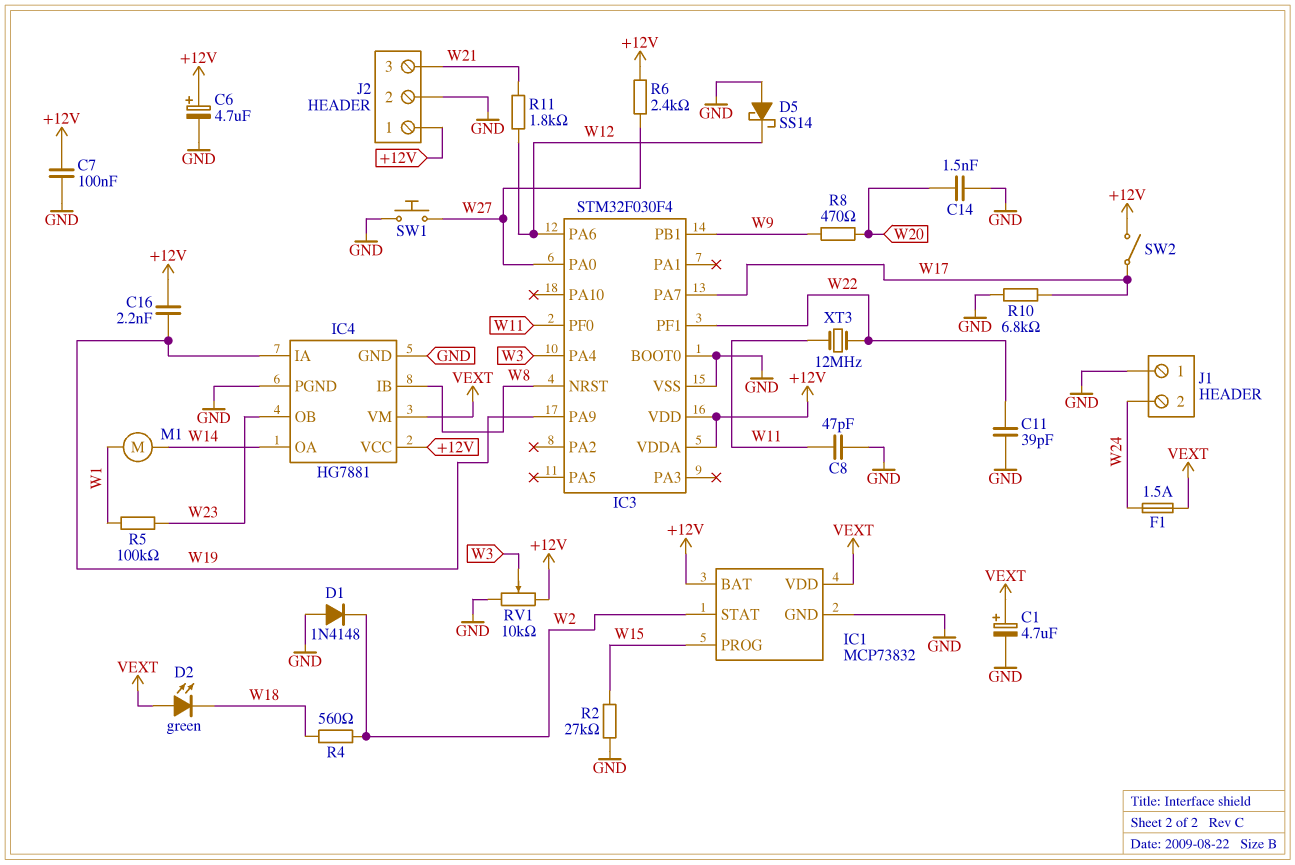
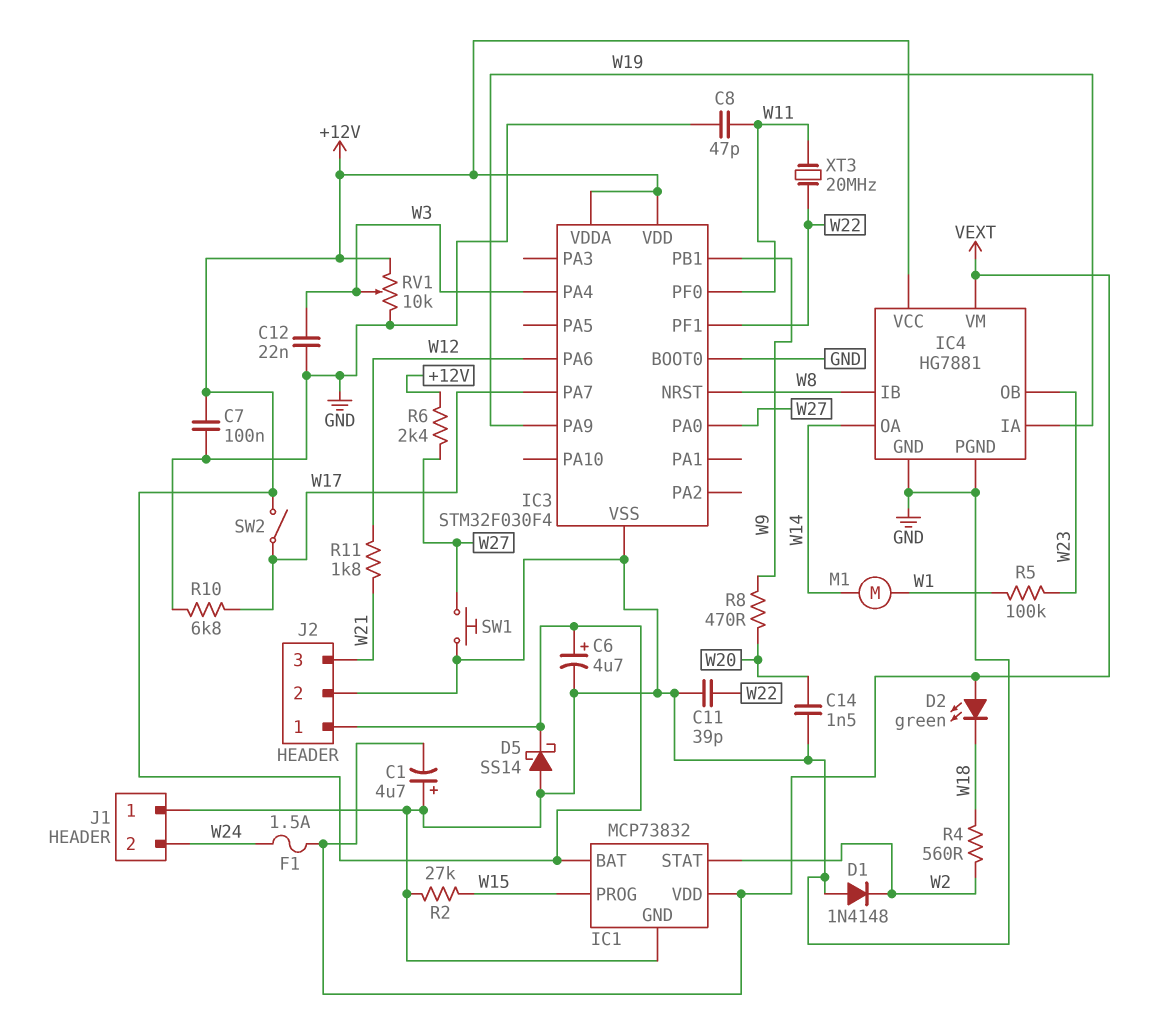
C1: 4.7uF (plus VEXT, minus GND) -> 4.7uF (plus GND, minus VEXT)
C12: none -> 22nF (GND, W3)
C16: 2.2nF (+12V, W19) -> none
D5: schottky SS14 (A GND, K W12) -> schottky SS14 (A GND, K +12V)
XT3: 12MHz (W11, W22) -> 20MHz (W11, W22)

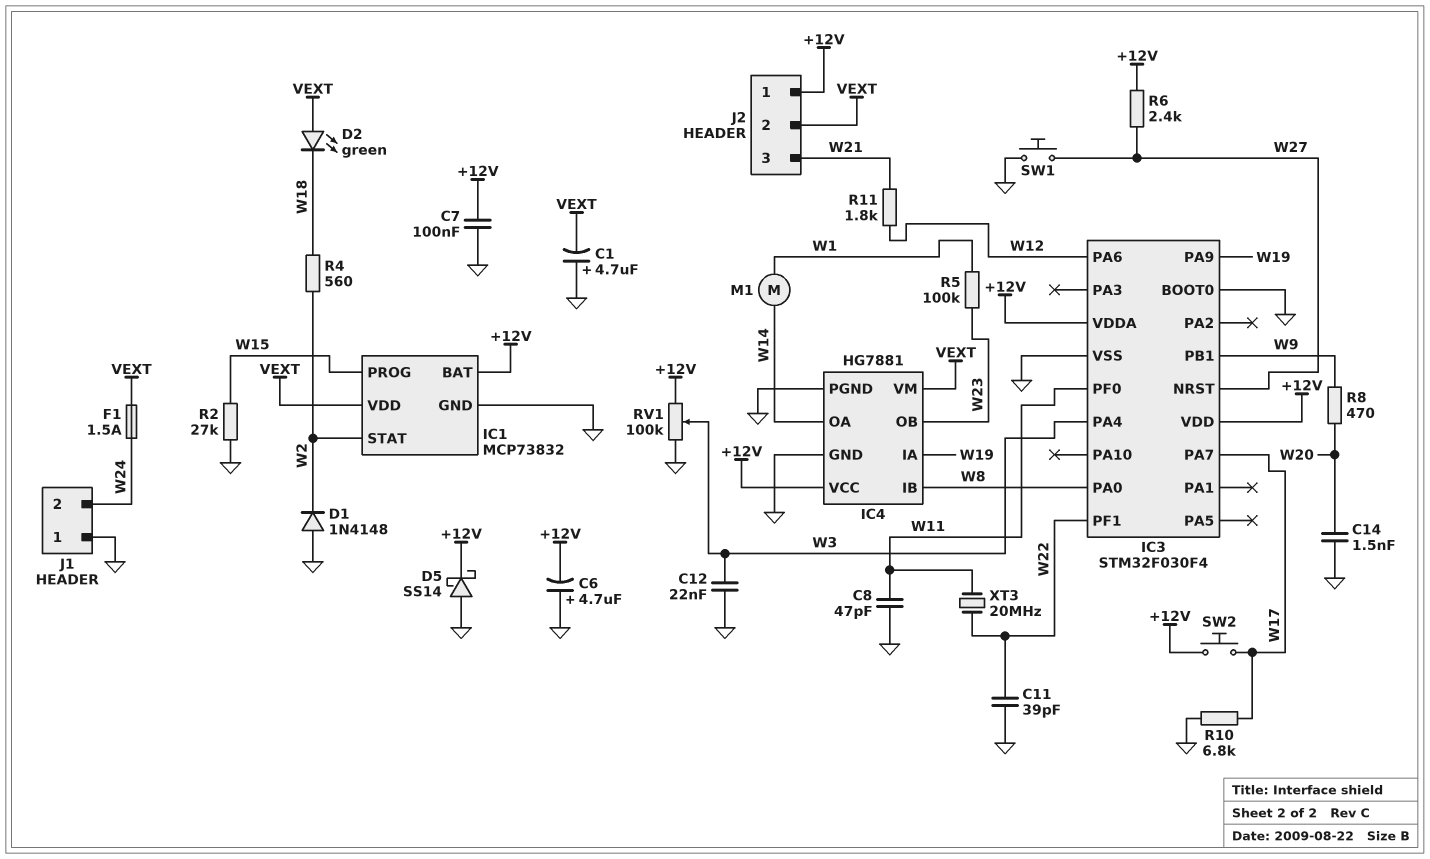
C6: 4.7uF (plus +12V, minus GND) -> 4.7uF (plus GND, minus +12V)
IC3 pin NRST: W8 -> W27
IC3 pin PA0: W27 -> W8
J2 pin 2: GND -> VEXT
RV1: 10k (+12V, GND, wiper W3) -> 100k (+12V, GND, wiper W3)
SW2: switch (+12V, W17) -> button (+12V, W17)

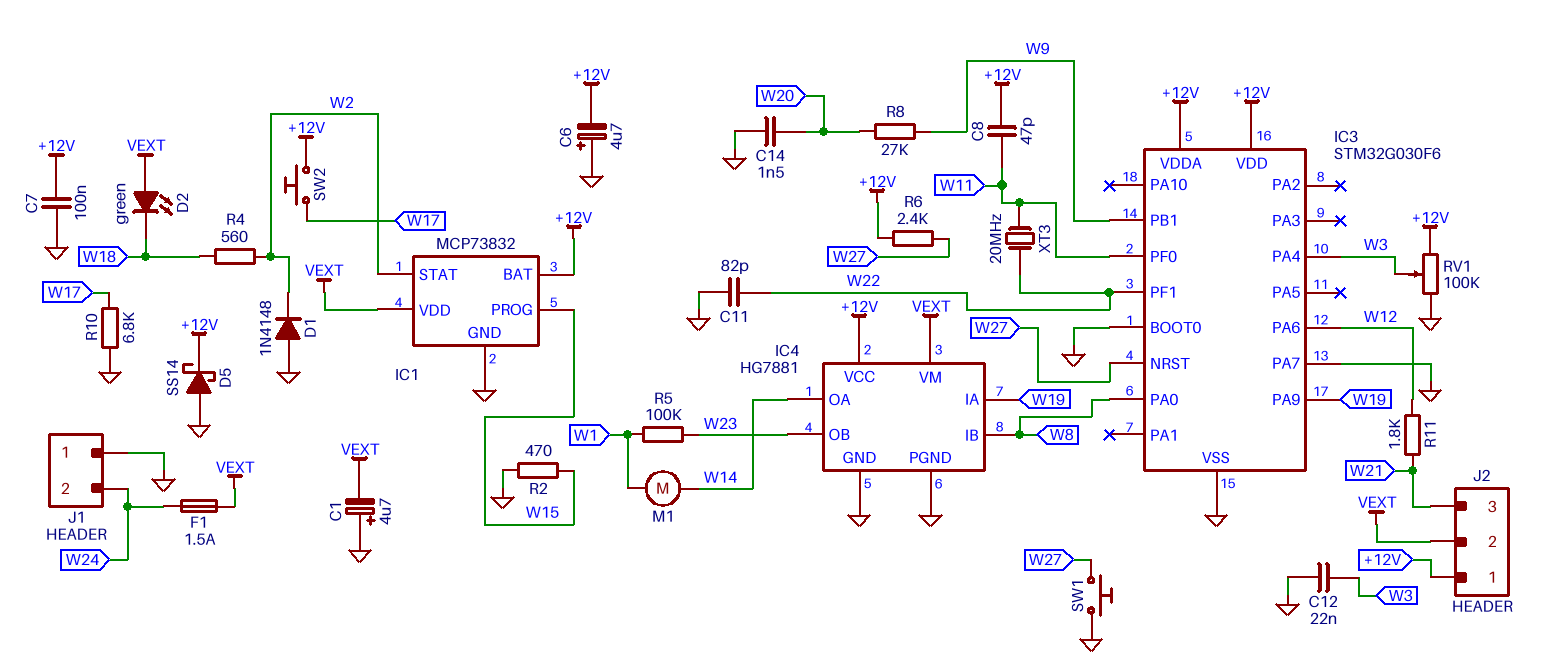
C8: 47pF (GND, W11) -> 47pF (+12V, W11)
C11: 39pF (GND, W22) -> 82pF (GND, W22)
IC3: STM32F030F4 -> STM32G030F6
IC3 pin PA7: W17 -> GND
R2: 27k (GND, W15) -> 470 (GND, W15)
R8: 470 (W9, W20) -> 27k (W9, W20)

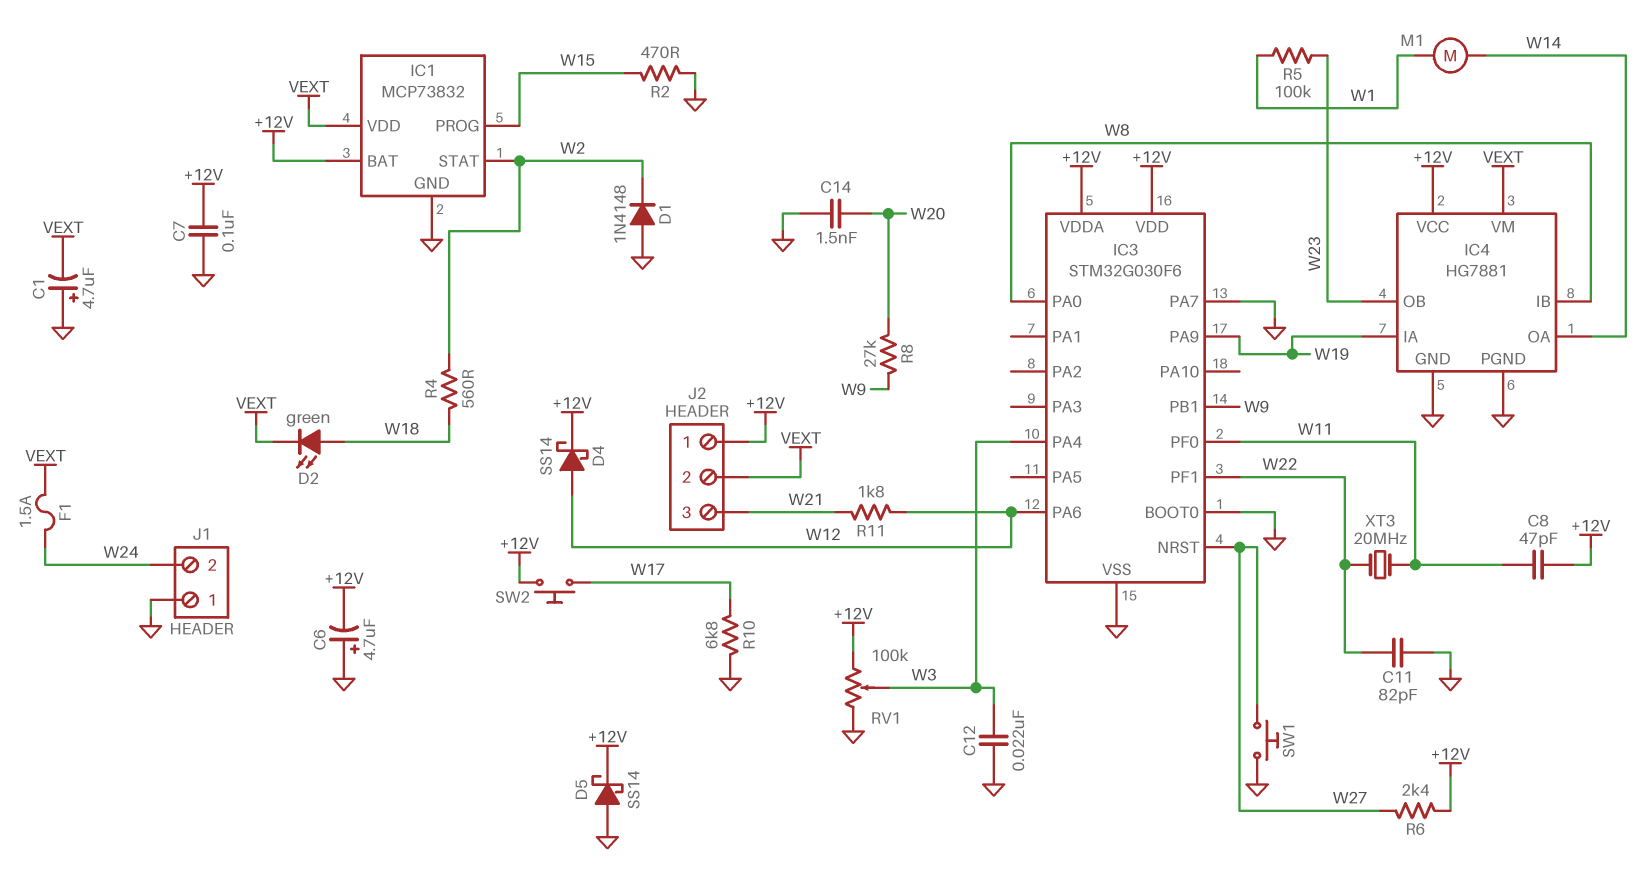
D2: LED green (A VEXT, K W18) -> LED green (A W18, K VEXT)
D4: none -> schottky SS14 (A W12, K +12V)

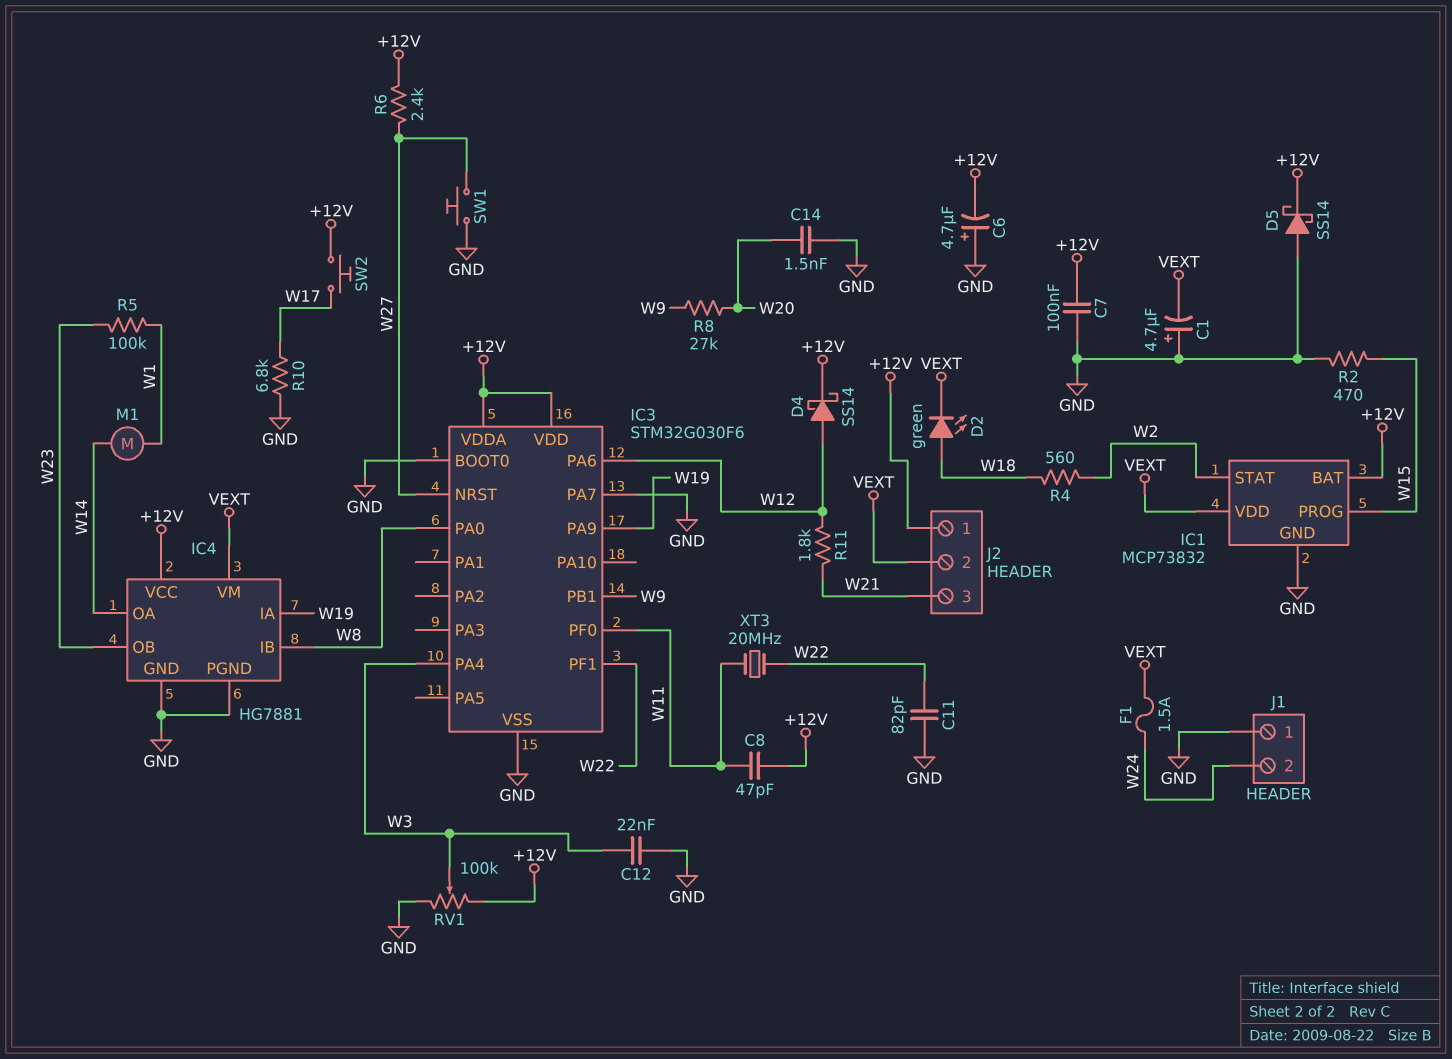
D1: diode 1N4148 (A GND, K W2) -> none

